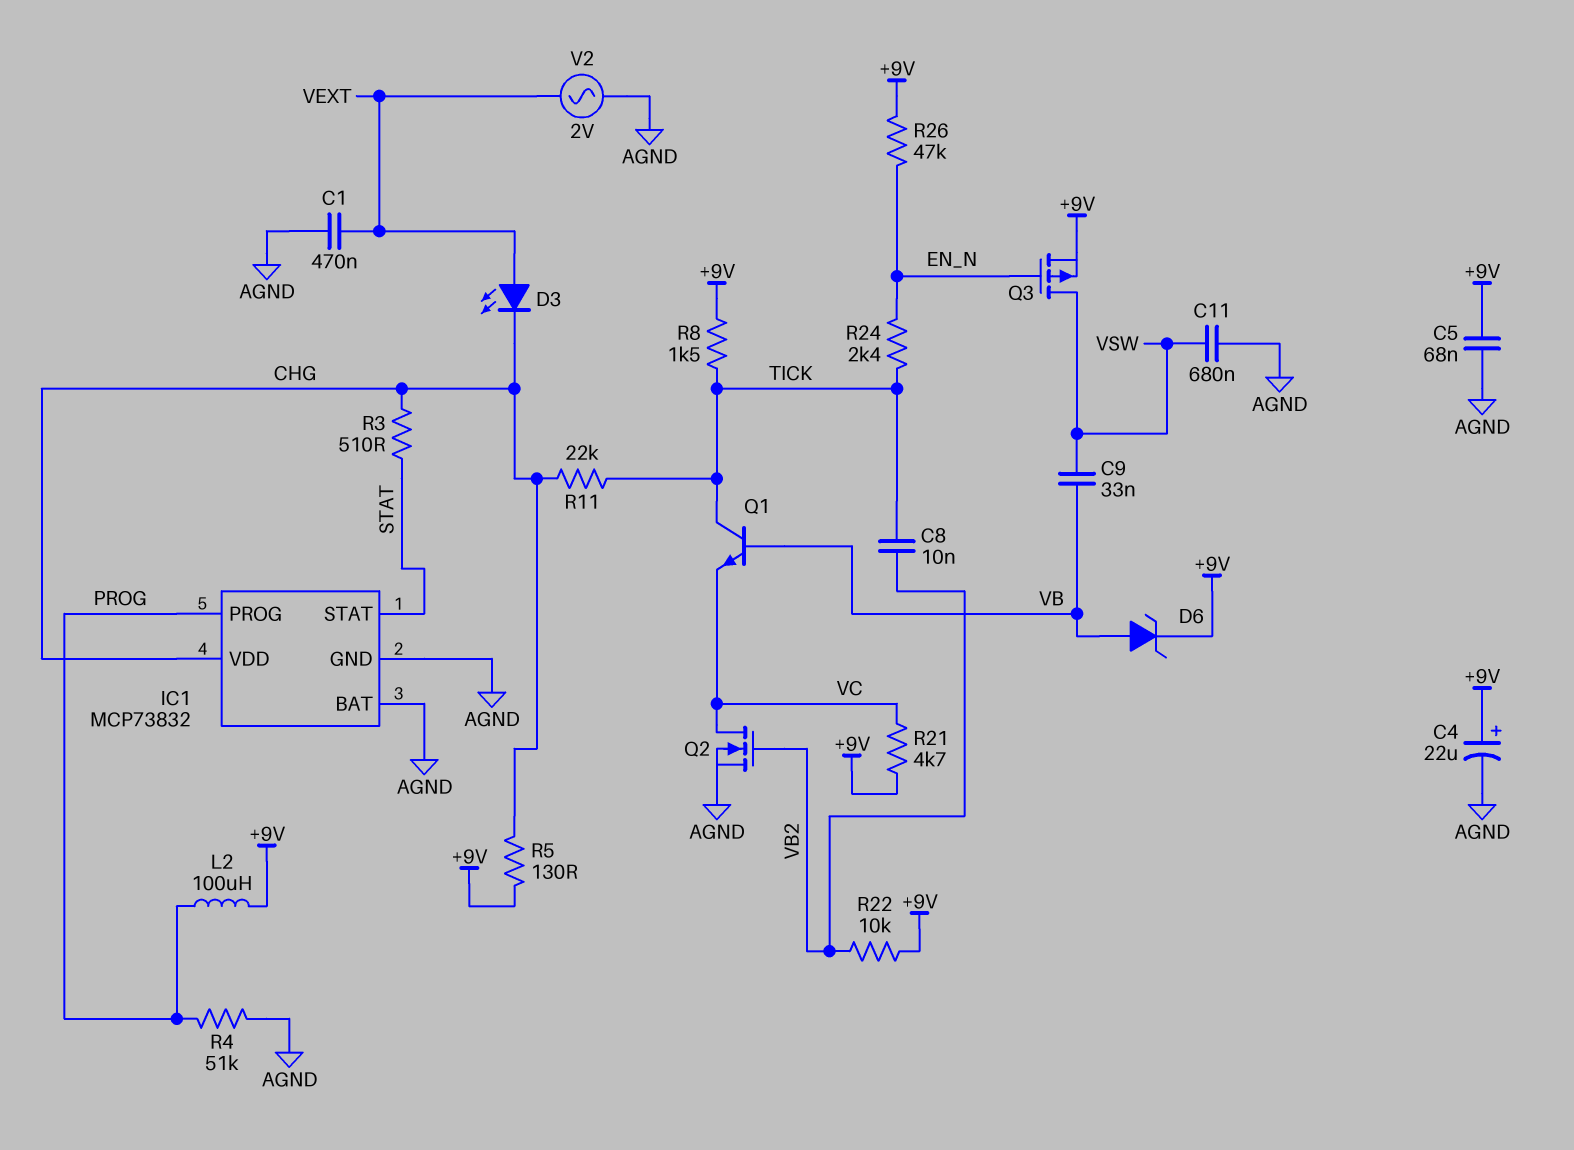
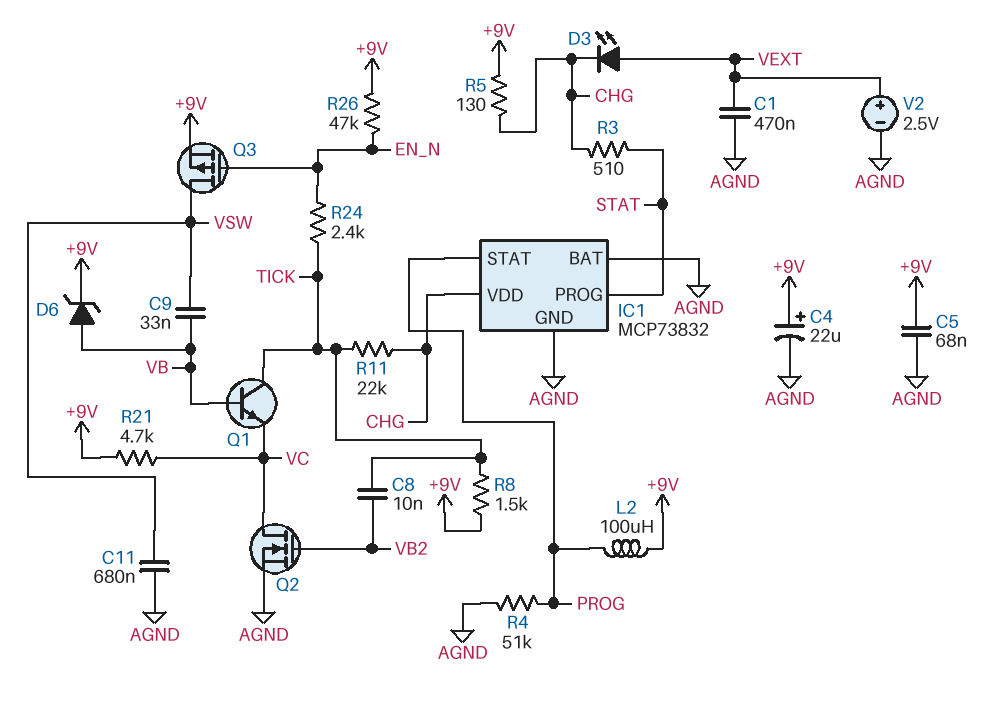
IC1 pin PROG: PROG -> STAT
IC1 pin STAT: STAT -> PROG
R22: 10k (+9V, VB2) -> none
V2: AC 2V (AGND, VEXT) -> 2.5V (plus VEXT, minus AGND)

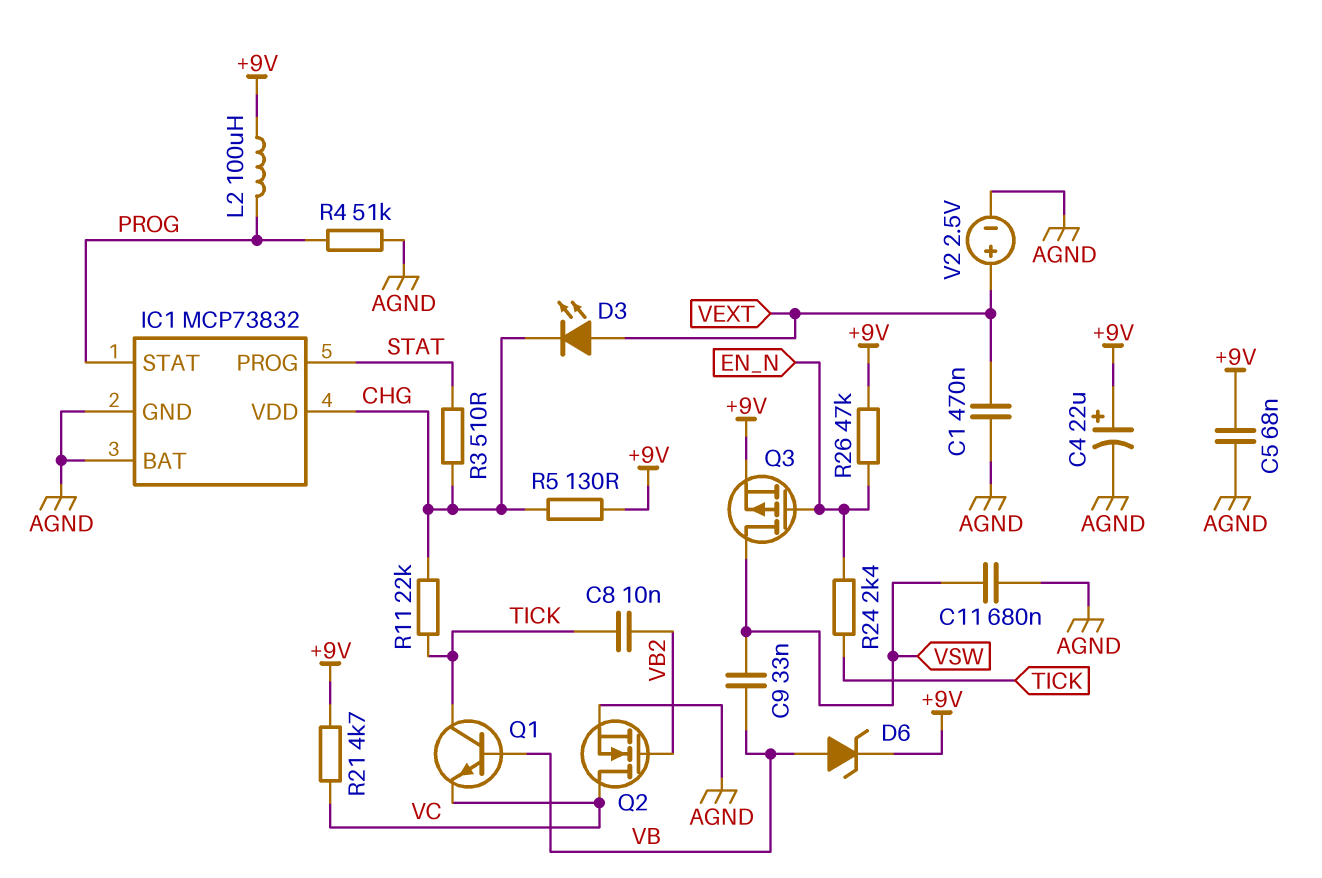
R8: 1.5k (+9V, TICK) -> none

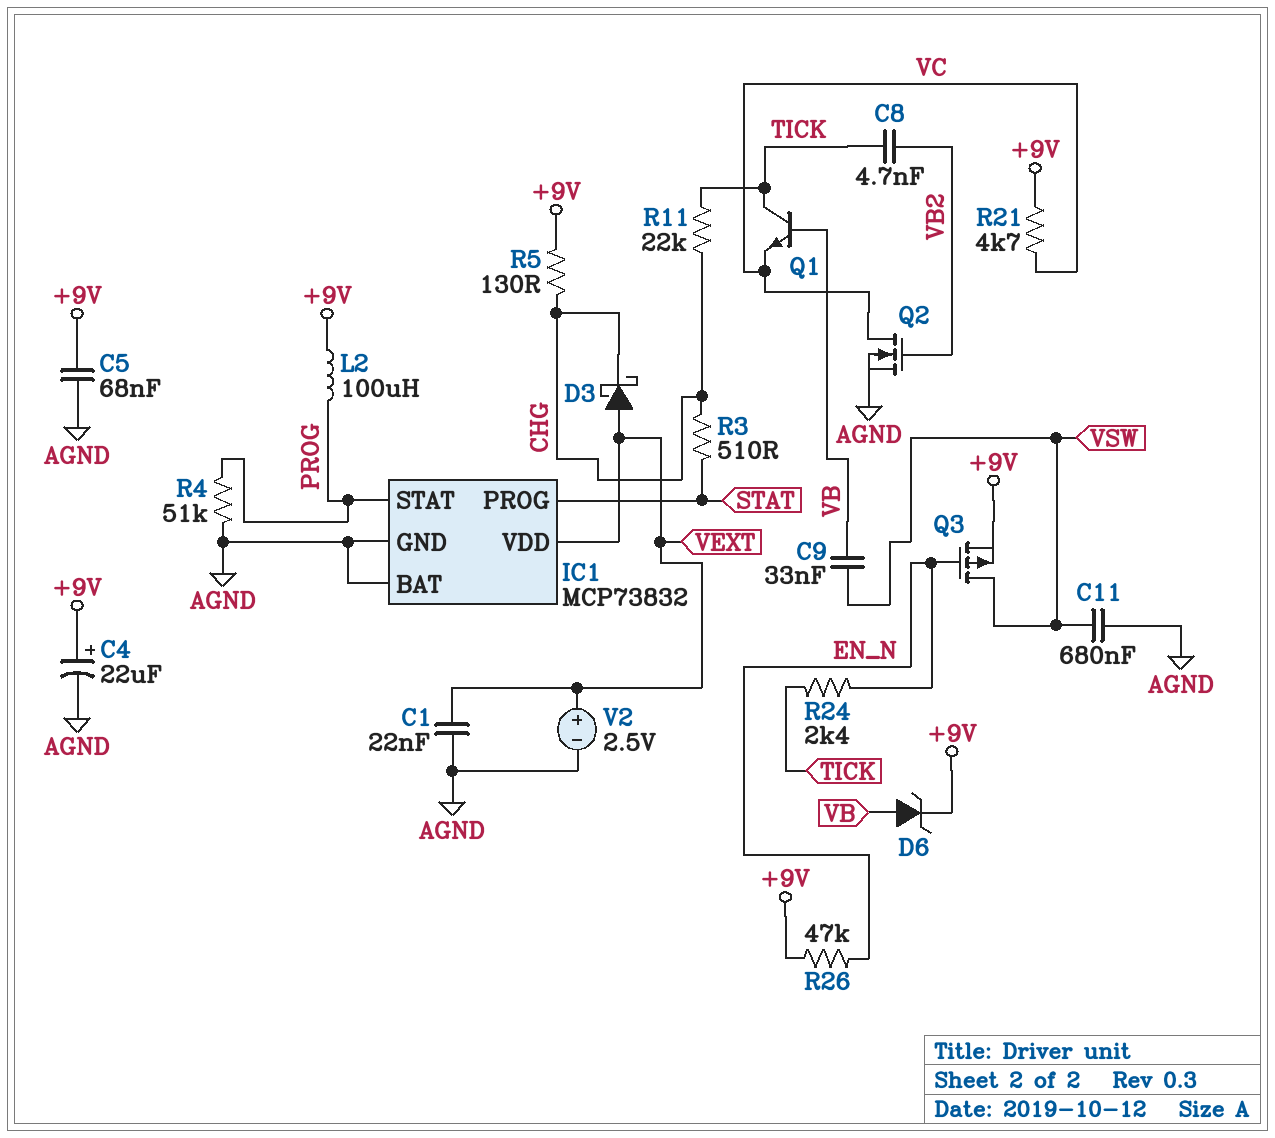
C1: 470nF (AGND, VEXT) -> 22nF (AGND, VEXT)
C8: 10nF (TICK, VB2) -> 4.7nF (TICK, VB2)
D3: LED (A VEXT, K CHG) -> schottky (A VEXT, K CHG)
IC1 pin VDD: CHG -> VEXT

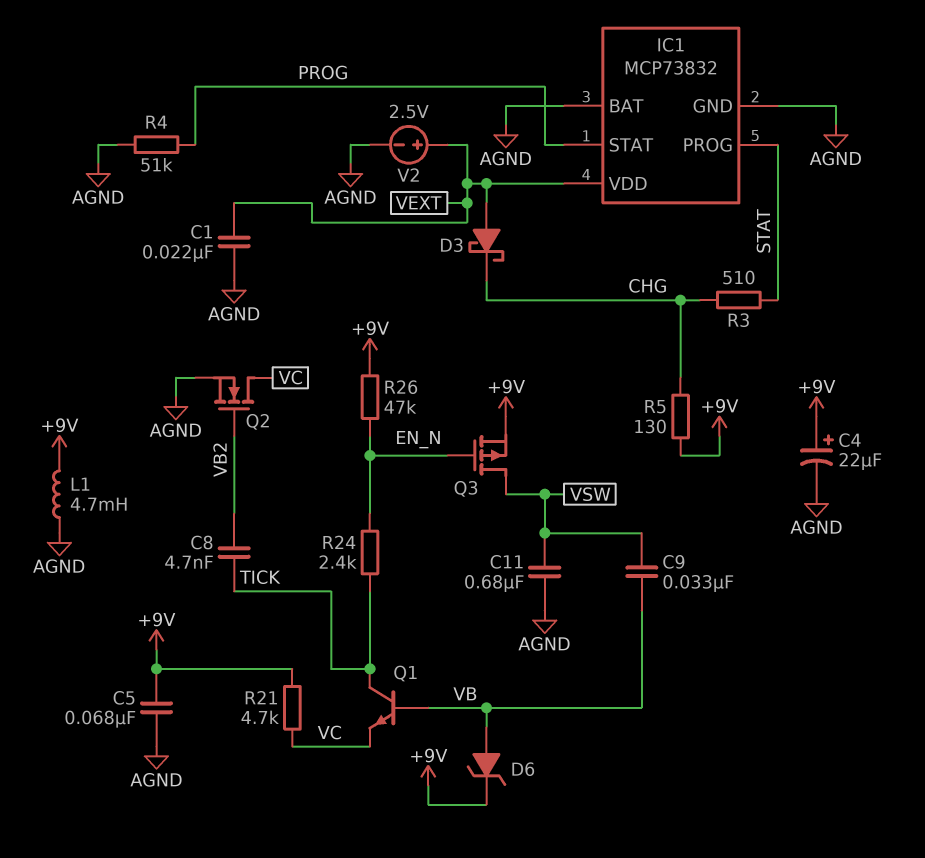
L1: none -> 4.7mH (+9V, AGND)
L2: 100uH (+9V, PROG) -> none
R11: 22k (CHG, TICK) -> none

